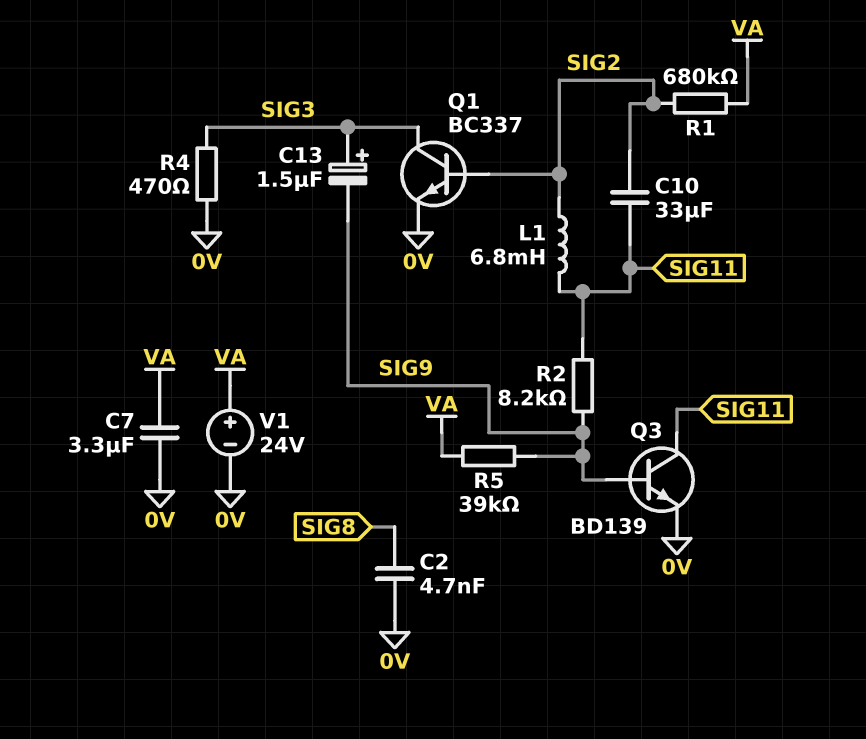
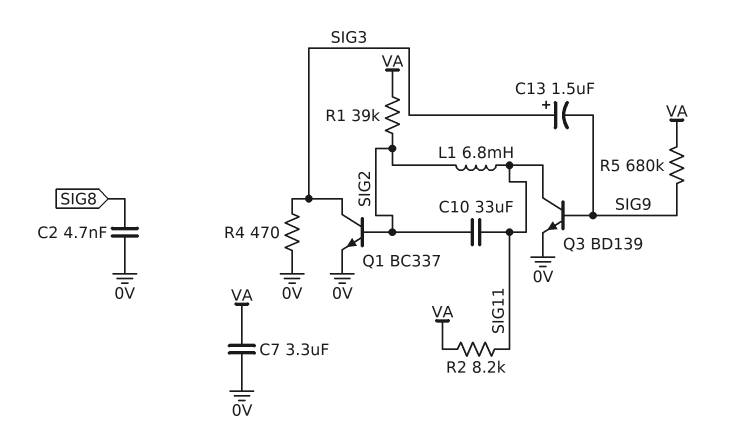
R1: 680k (SIG2, VA) -> 39k (SIG2, VA)
R2: 8.2k (SIG9, SIG11) -> 8.2k (SIG11, VA)
R5: 39k (SIG9, VA) -> 680k (SIG9, VA)
V1: 24V (plus VA, minus 0V) -> none

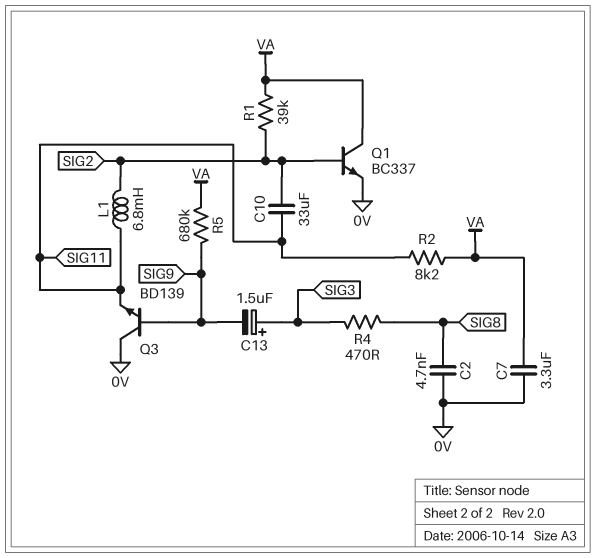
Q1: NPN BC337 (B SIG2, C SIG3, E 0V) -> NPN BC337 (B SIG2, C VA, E 0V)
Q3: NPN BD139 (B SIG9, C SIG11, E 0V) -> NPN BD139 (B SIG9, C 0V, E SIG11)
R4: 470 (0V, SIG3) -> 470 (SIG3, SIG8)

